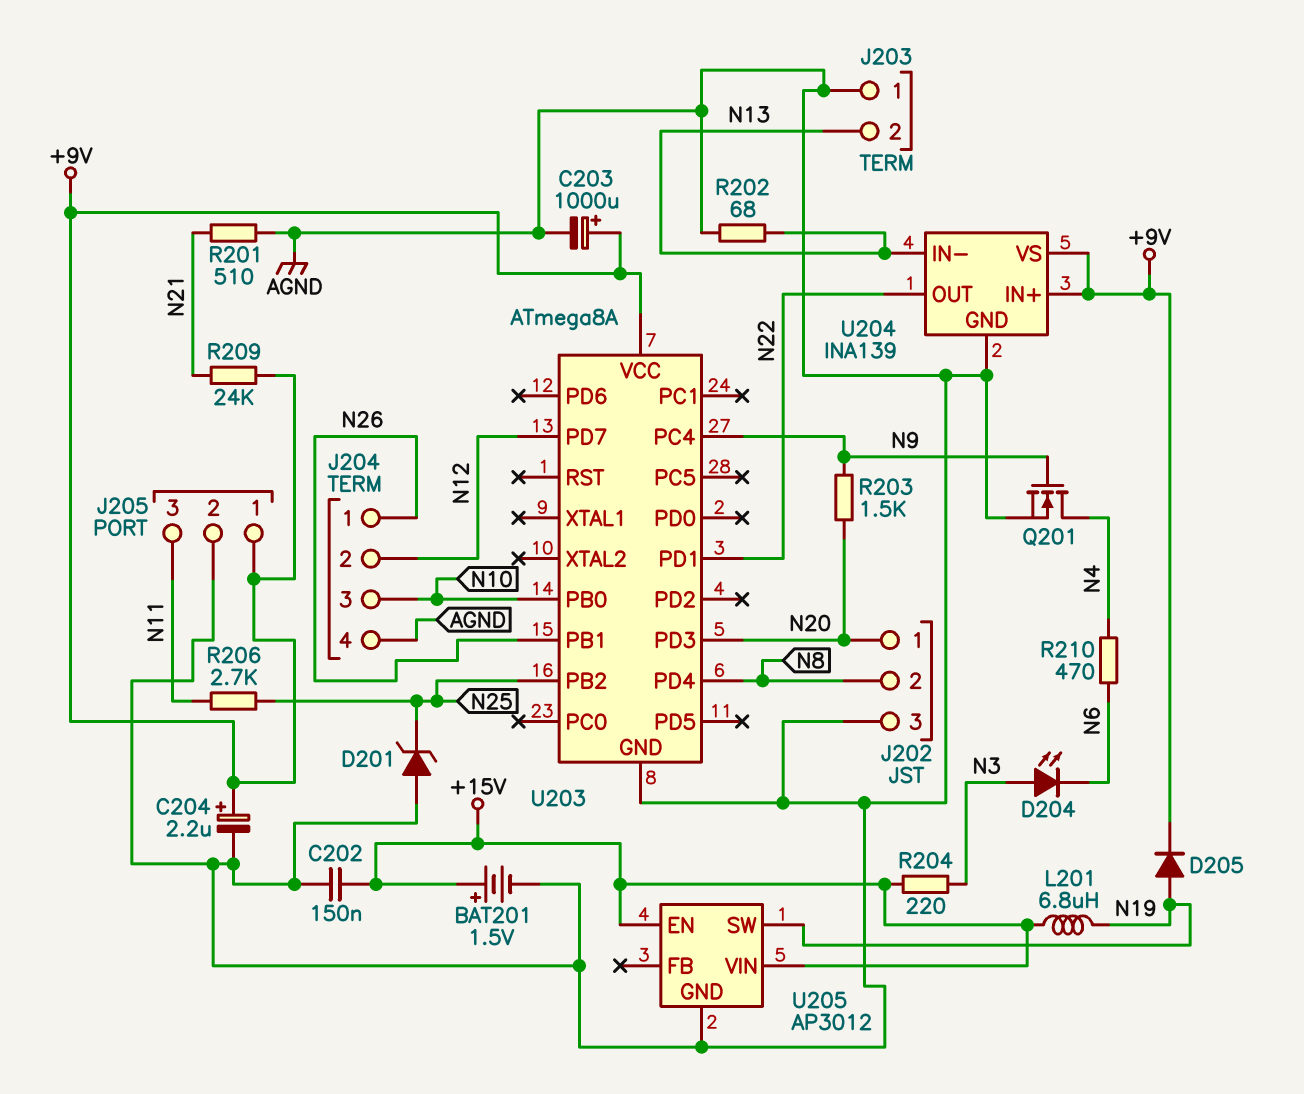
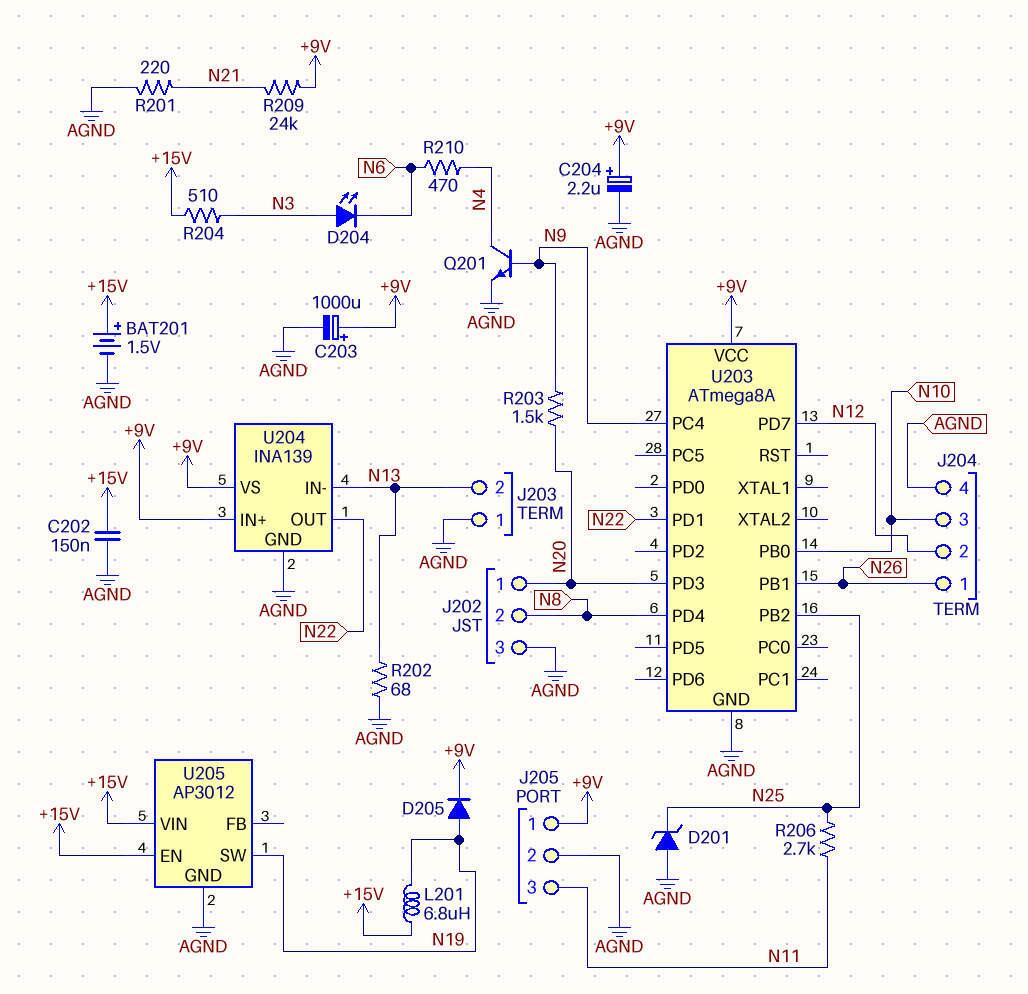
Q201: NMOS (G N9, D N4, S AGND) -> NPN (B N9, C N4, E AGND)
R201: 510 (AGND, N21) -> 220 (AGND, N21)
R204: 220 (+15V, N3) -> 510 (+15V, N3)

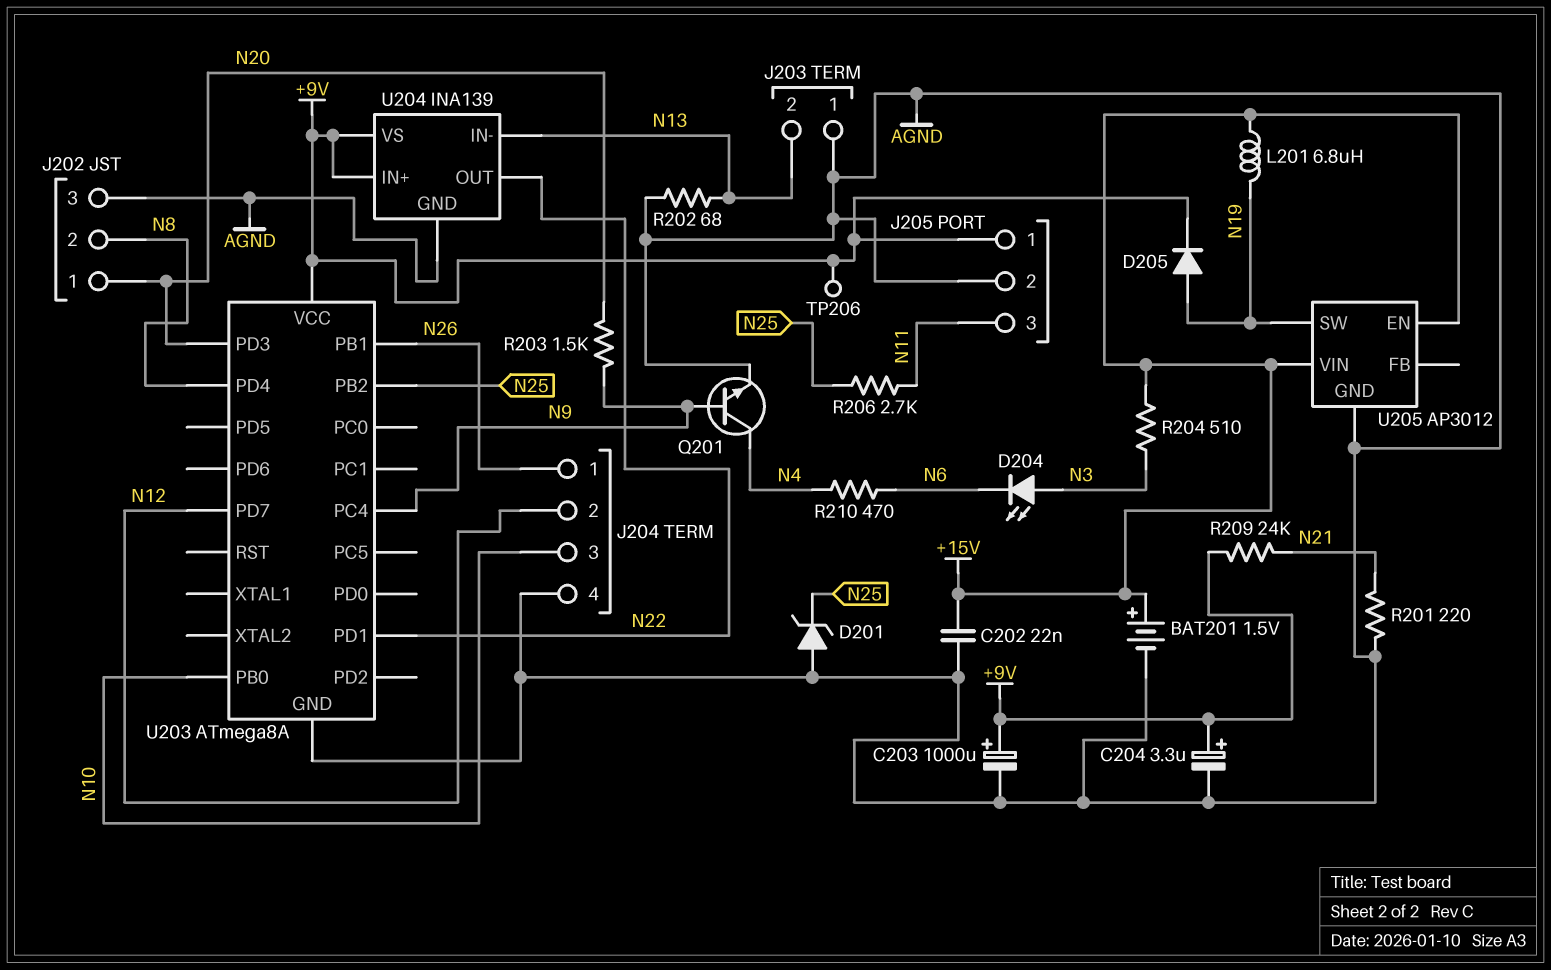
C202: 150nF (+15V, AGND) -> 22nF (+15V, AGND)
C204: 2.2uF (plus +9V, minus AGND) -> 3.3uF (plus +9V, minus AGND)
TP206: none -> test point (+9V)

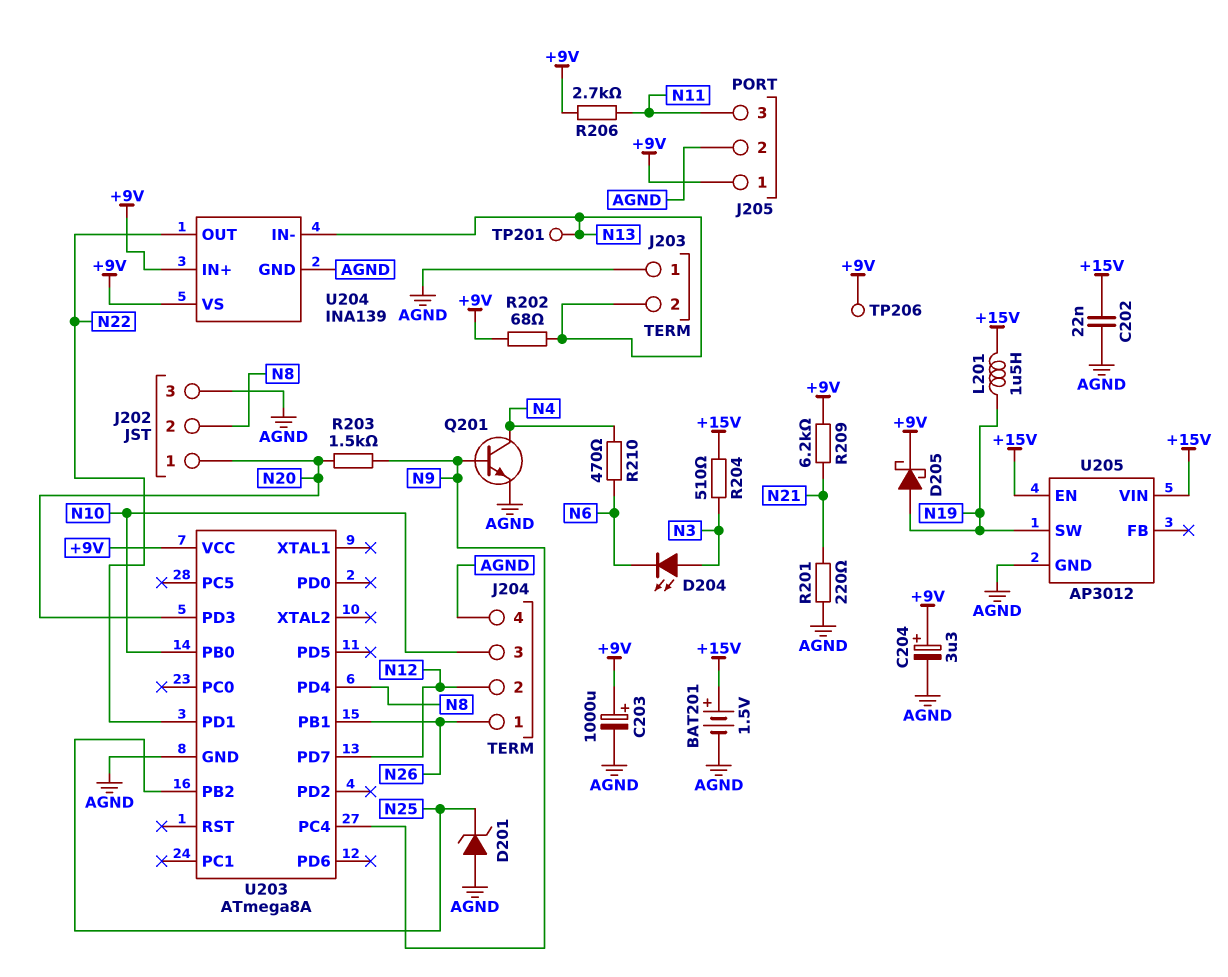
D205: diode (A N19, K +9V) -> schottky (A N19, K +9V)
L201: 6.8uH (+15V, N19) -> 1.5uH (+15V, N19)
R202: 68 (AGND, N13) -> 68 (+9V, N13)
R206: 2.7k (N11, N25) -> 2.7k (+9V, N11)
R209: 24k (+9V, N21) -> 6.2k (+9V, N21)
TP201: none -> test point (N13)

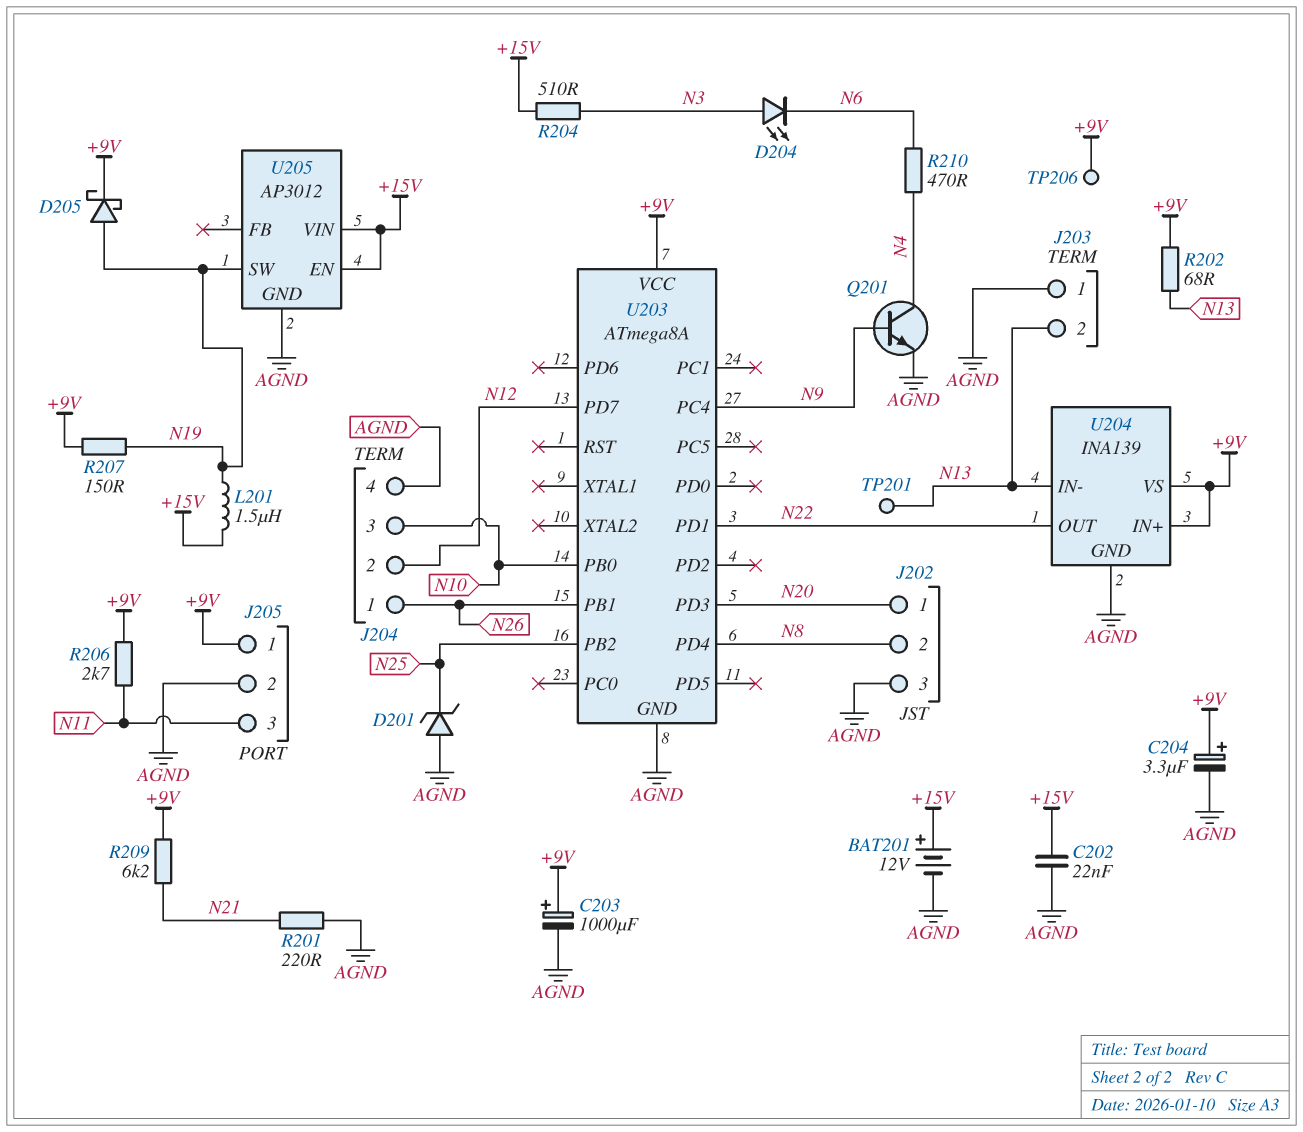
BAT201: 1.5V (plus +15V, minus AGND) -> 12V (plus +15V, minus AGND)
R203: 1.5k (N9, N20) -> none
R207: none -> 150 (+9V, N19)

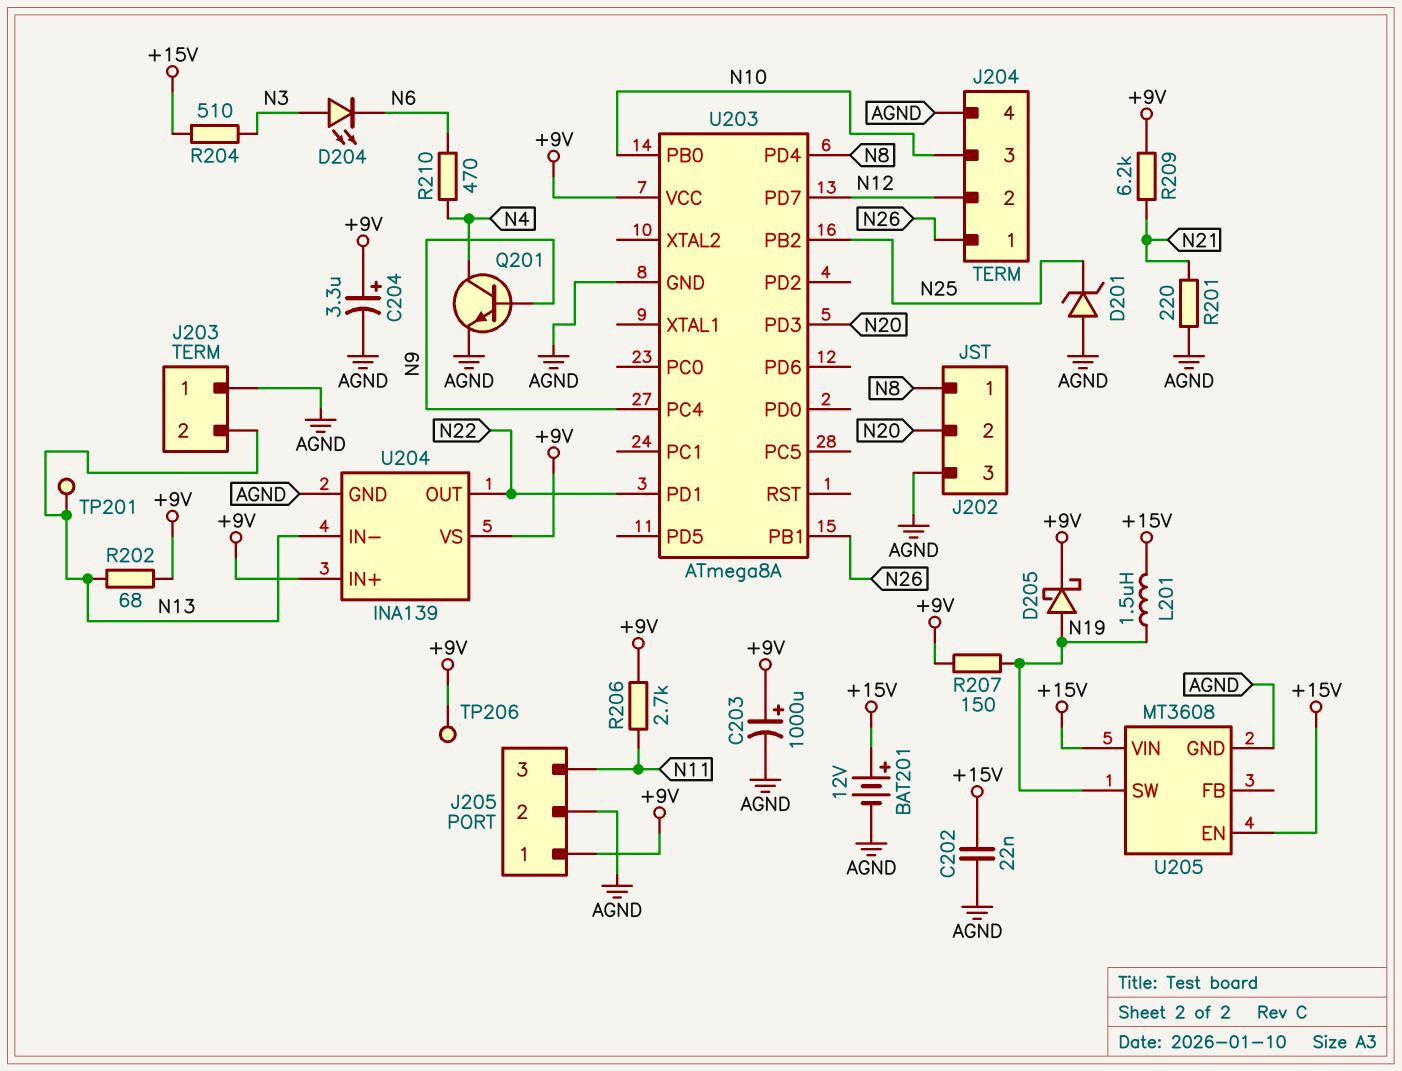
J202 pin 1: N20 -> N8
J202 pin 2: N8 -> N20
U205: AP3012 -> MT3608

